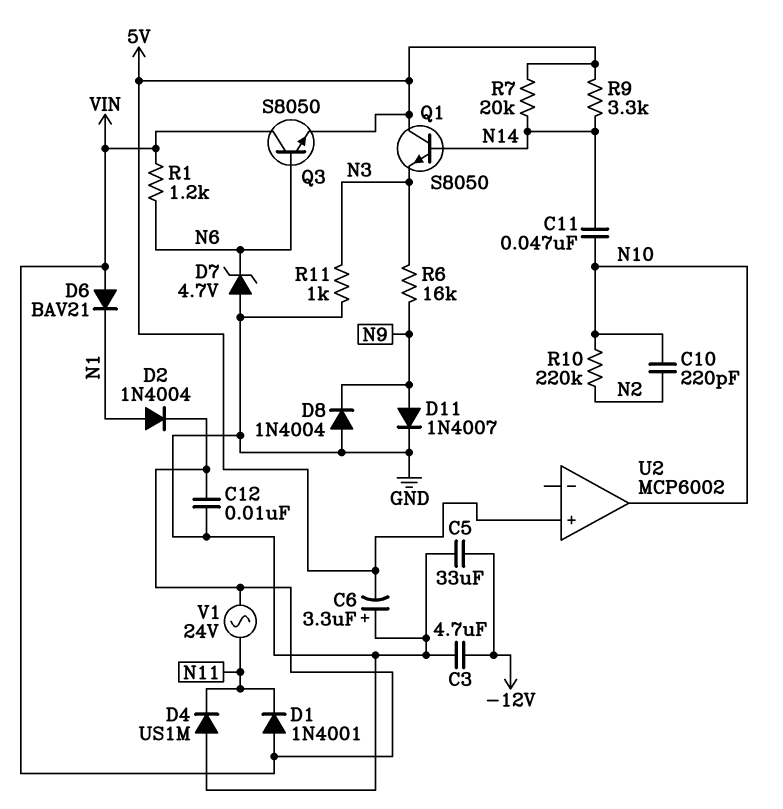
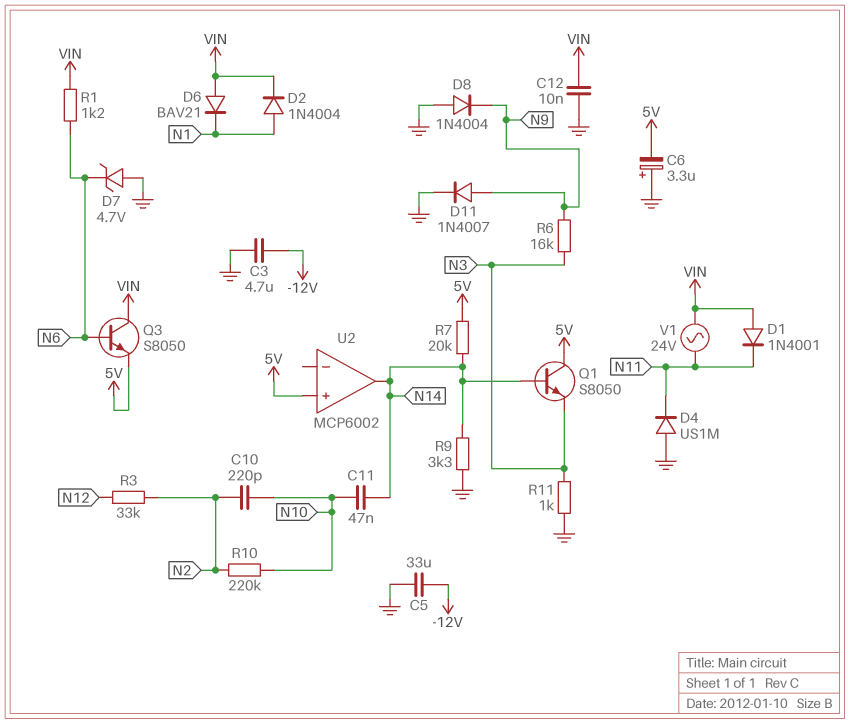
R3: none -> 33k (N2, N12)
R9: 3.3k (5V, N14) -> 3.3k (GND, N14)
U2 pin out: N10 -> N14

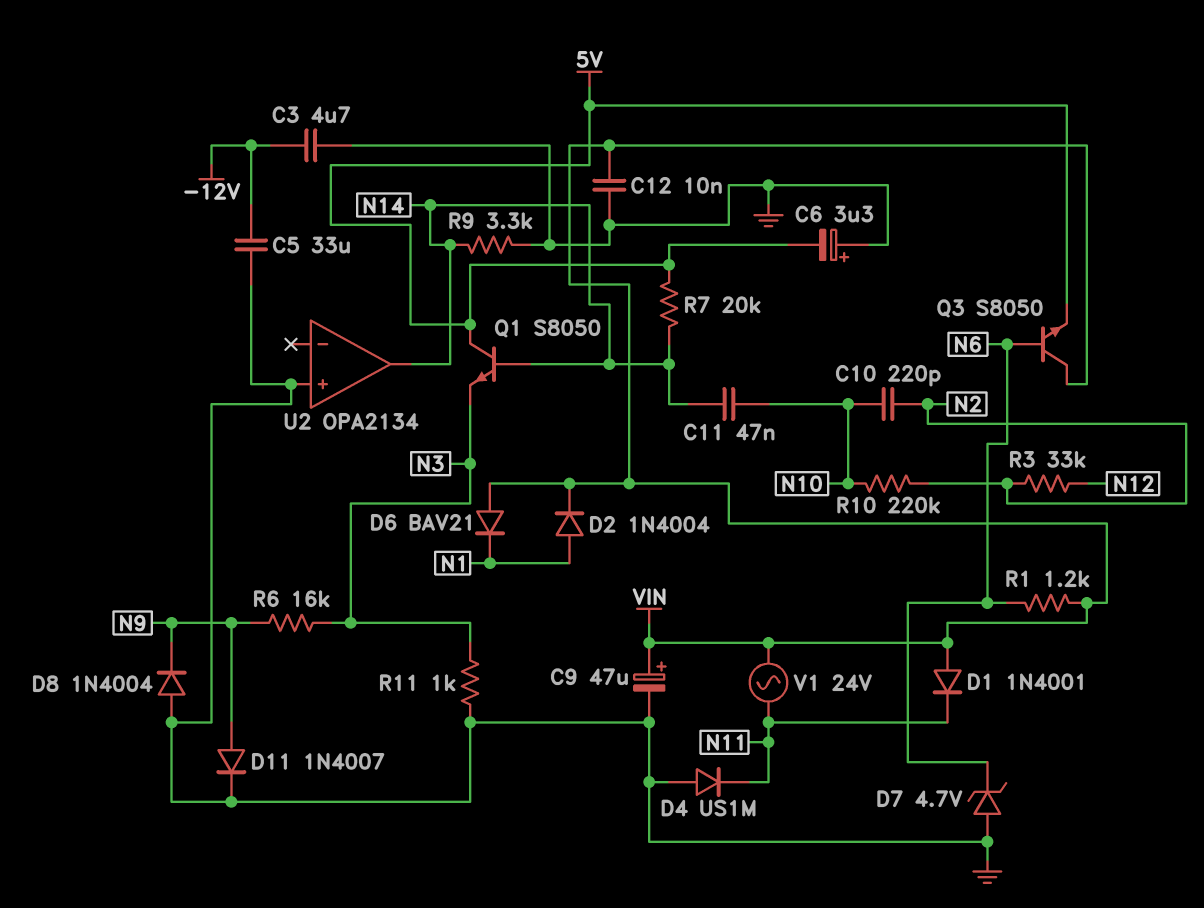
C9: none -> 47uF (plus VIN, minus GND)
U2: MCP6002 -> OPA2134
U2 pin in+: 5V -> GND

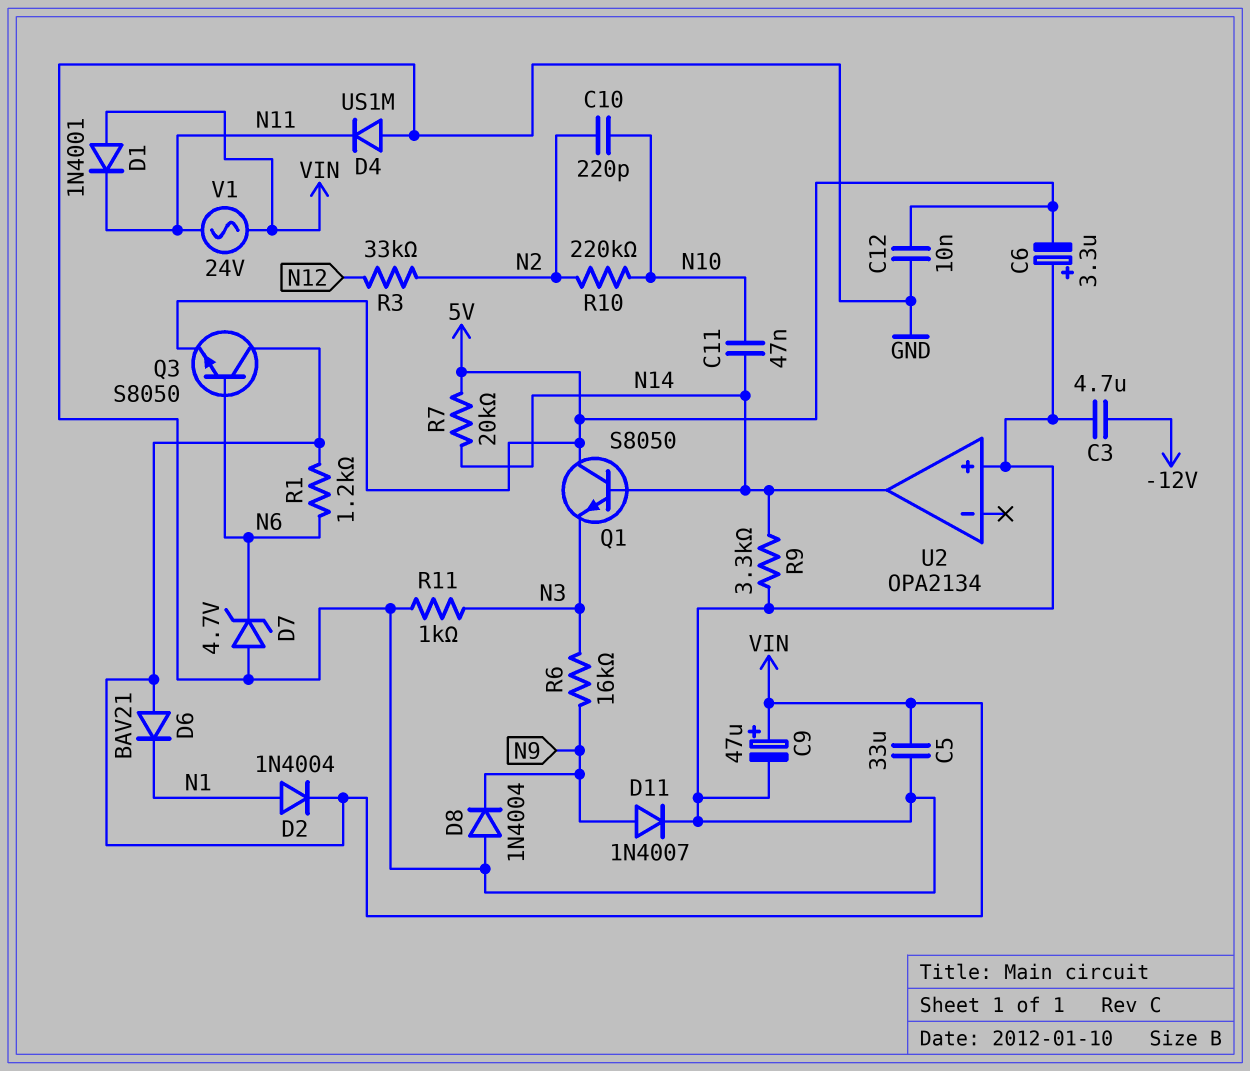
C5: 33uF (-12V, GND) -> 33uF (GND, VIN)
C12: 10nF (GND, VIN) -> 10nF (5V, GND)

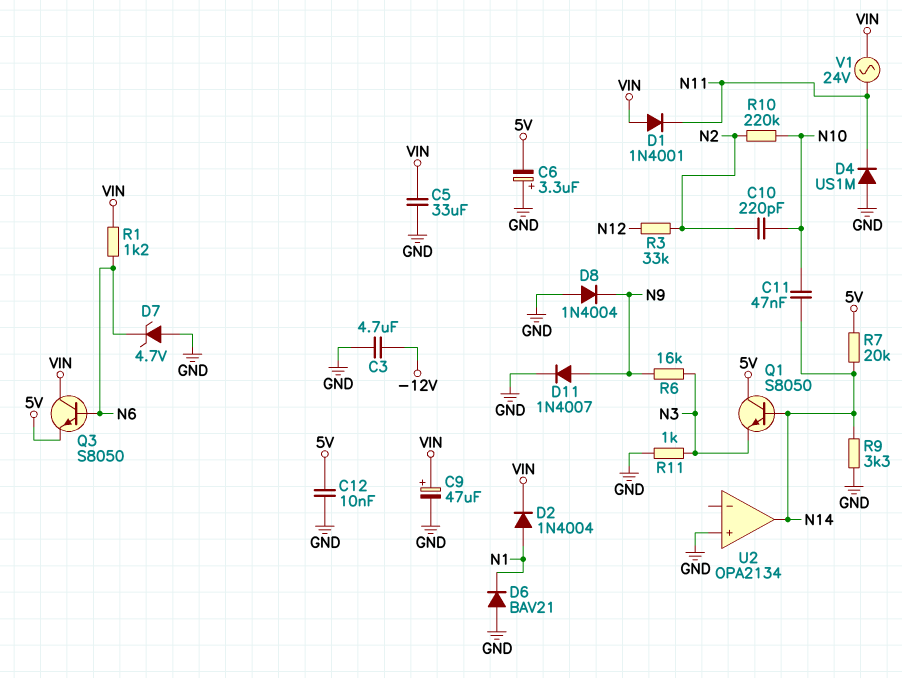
D6: diode BAV21 (A VIN, K N1) -> diode BAV21 (A GND, K N1)

